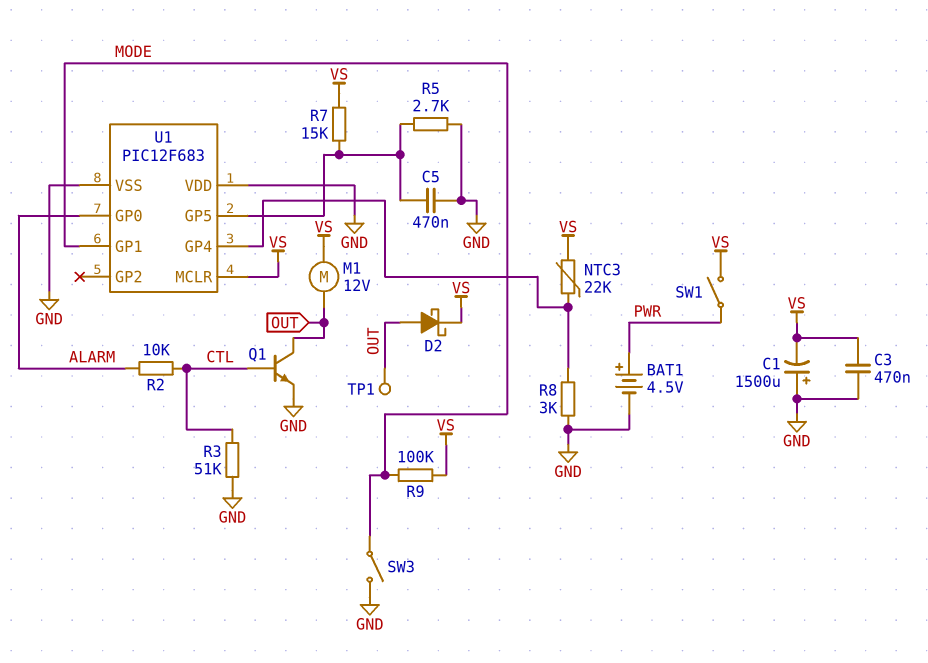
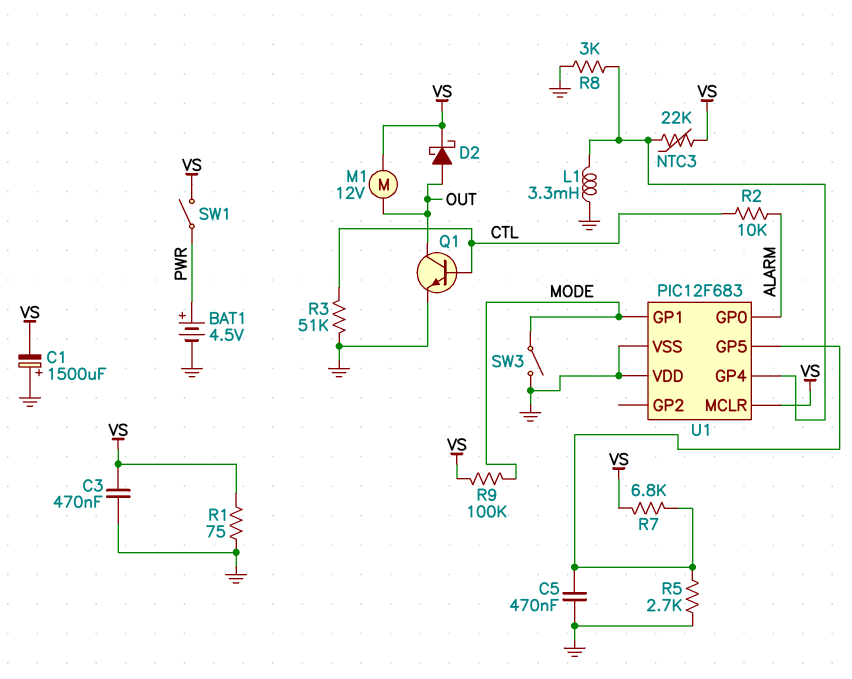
L1: none -> 3.3mH (GND, U1/GP4)
R1: none -> 75 (GND, VS)
R7: 15k (U1/GP5, VS) -> 6.8k (U1/GP5, VS)
TP1: test point (OUT) -> none

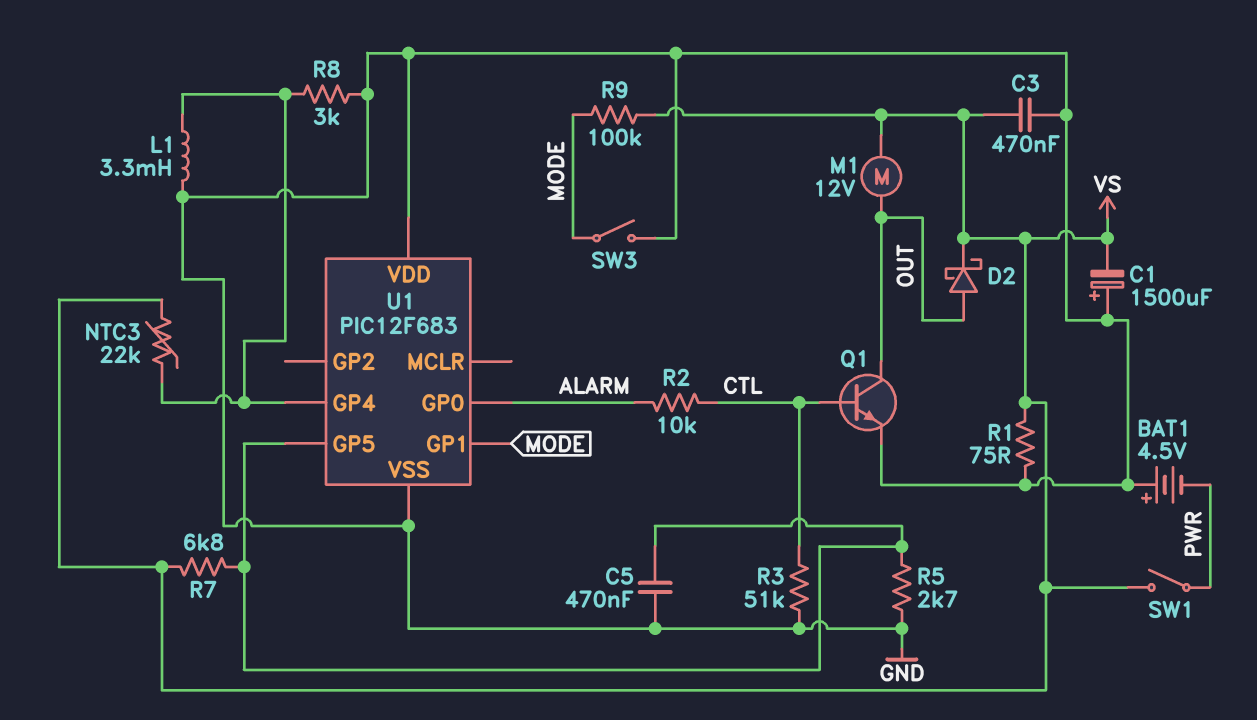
BAT1: 4.5V (plus PWR, minus GND) -> 4.5V (plus GND, minus PWR)
U1 pin MCLR: VS -> none

